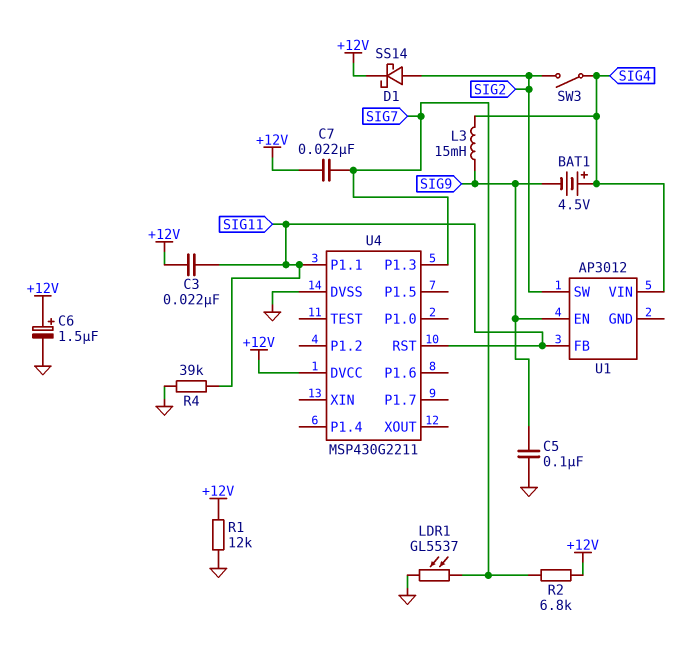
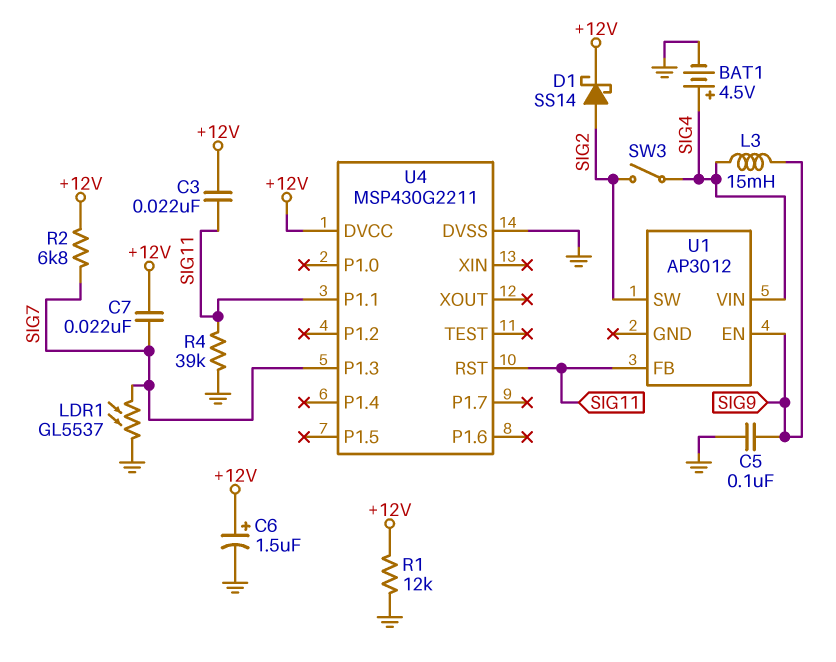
BAT1: 4.5V (plus SIG4, minus SIG9) -> 4.5V (plus SIG4, minus GND)

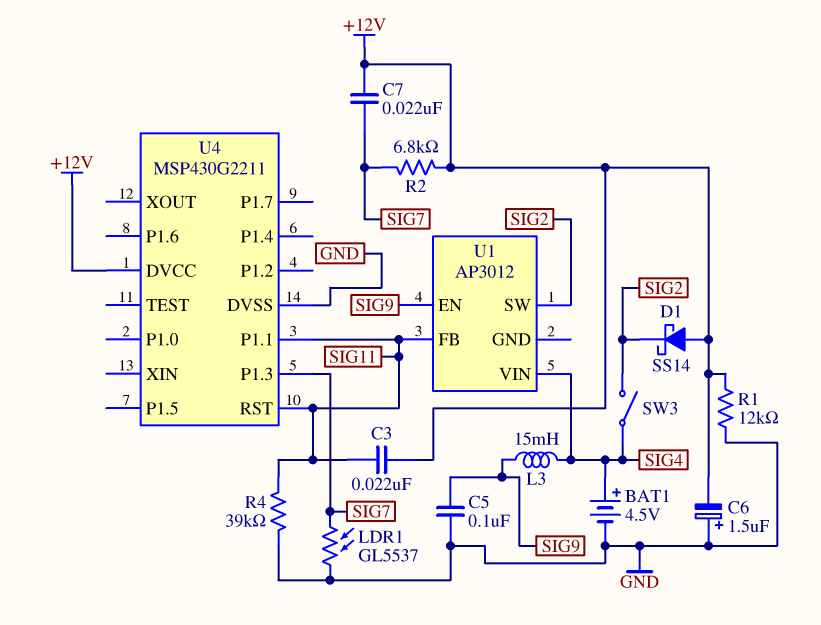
C6: 1.5uF (plus +12V, minus GND) -> 1.5uF (plus GND, minus +12V)
D1: schottky SS14 (A SIG2, K +12V) -> schottky SS14 (A +12V, K SIG2)

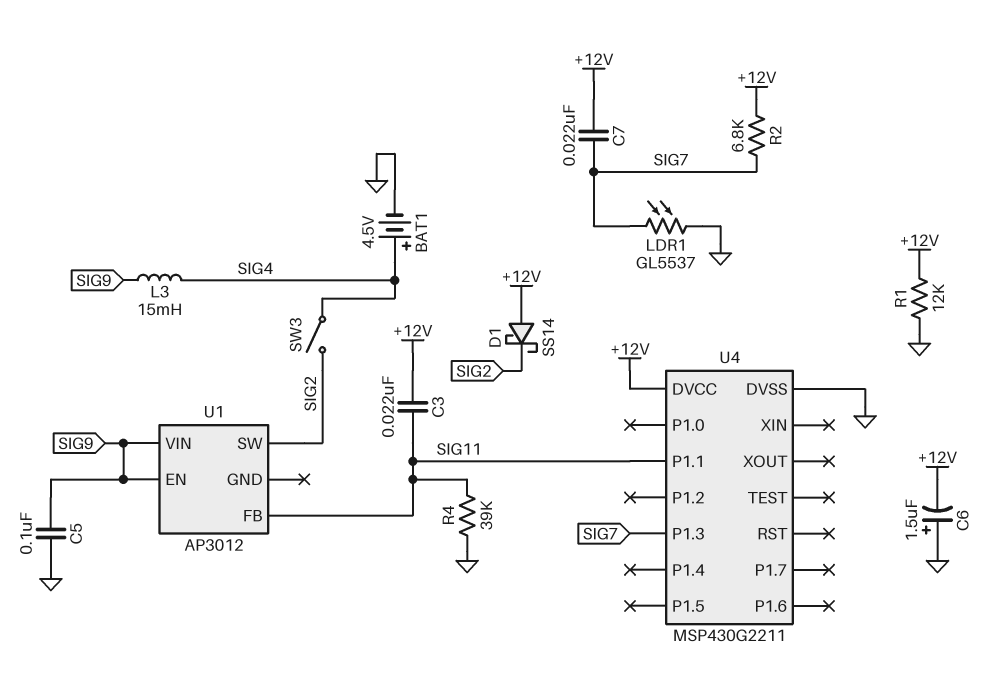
U1 pin VIN: SIG4 -> SIG9
U4 pin RST: SIG11 -> none

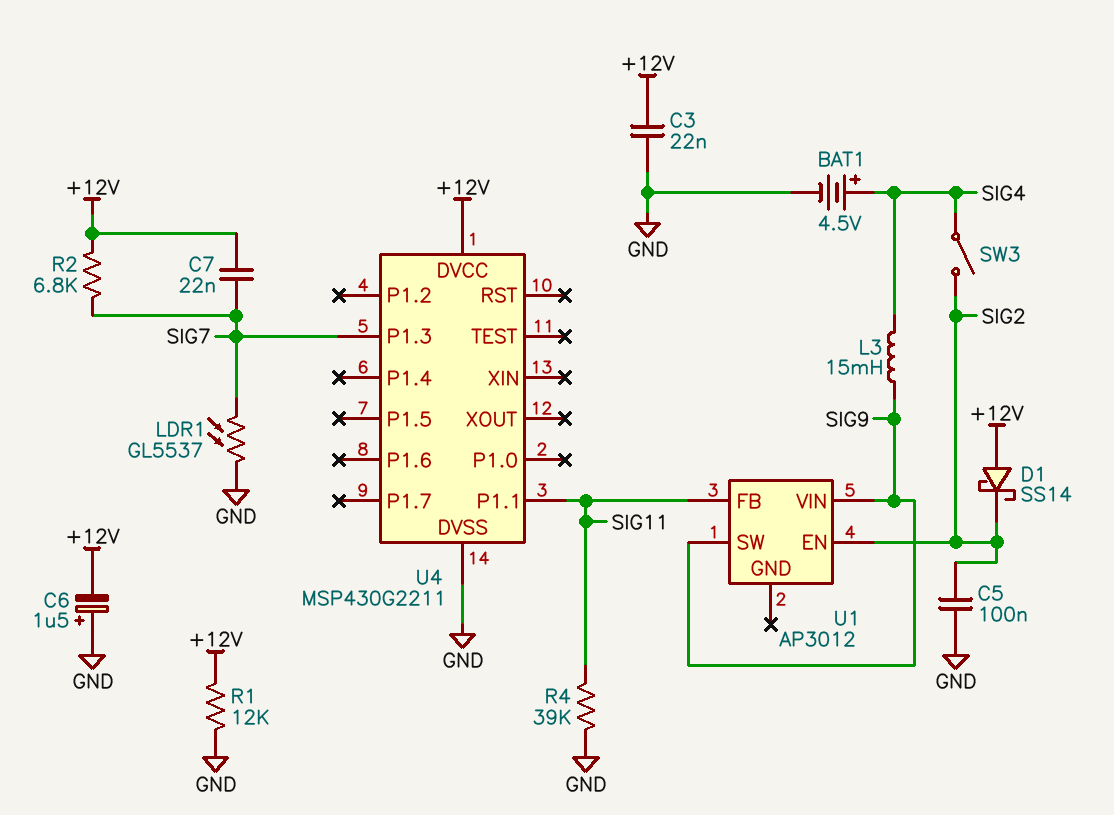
C3: 22nF (+12V, SIG11) -> 22nF (+12V, GND)
C5: 100nF (GND, SIG9) -> 100nF (GND, SIG2)
U1 pin EN: SIG9 -> SIG2
U1 pin SW: SIG2 -> SIG9

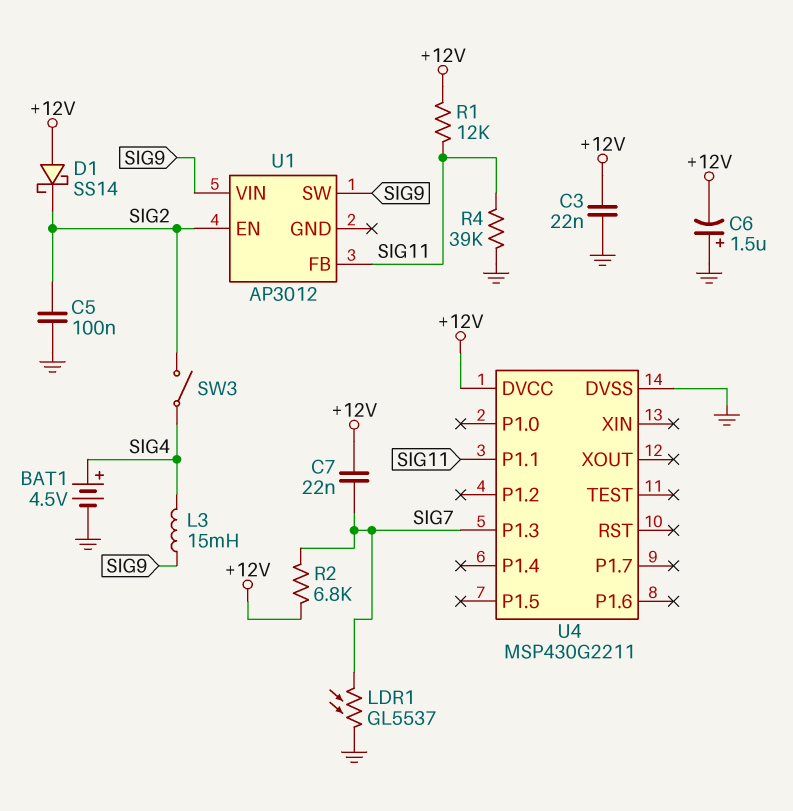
R1: 12k (+12V, GND) -> 12k (+12V, SIG11)

